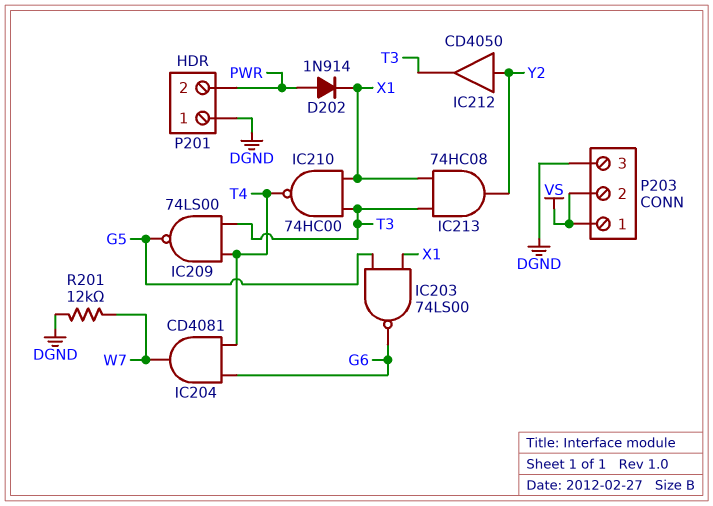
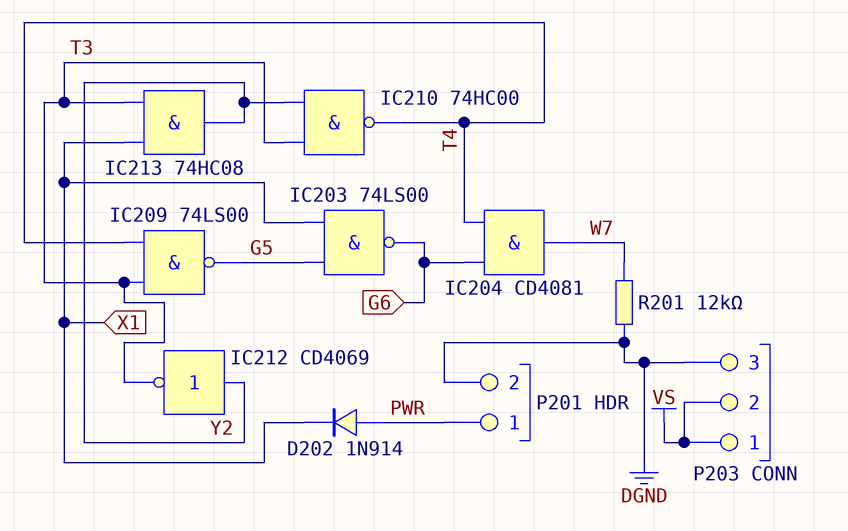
IC210: NAND 74HC00 (in T3, in X1, out T4) -> NAND 74HC00 (in T3, in Y2, out T4)
IC212: buffer CD4050 (in Y2, out T3) -> NOT CD4069 (in Y2, out T3)
P201 pin 1: DGND -> PWR
P201 pin 2: PWR -> DGND

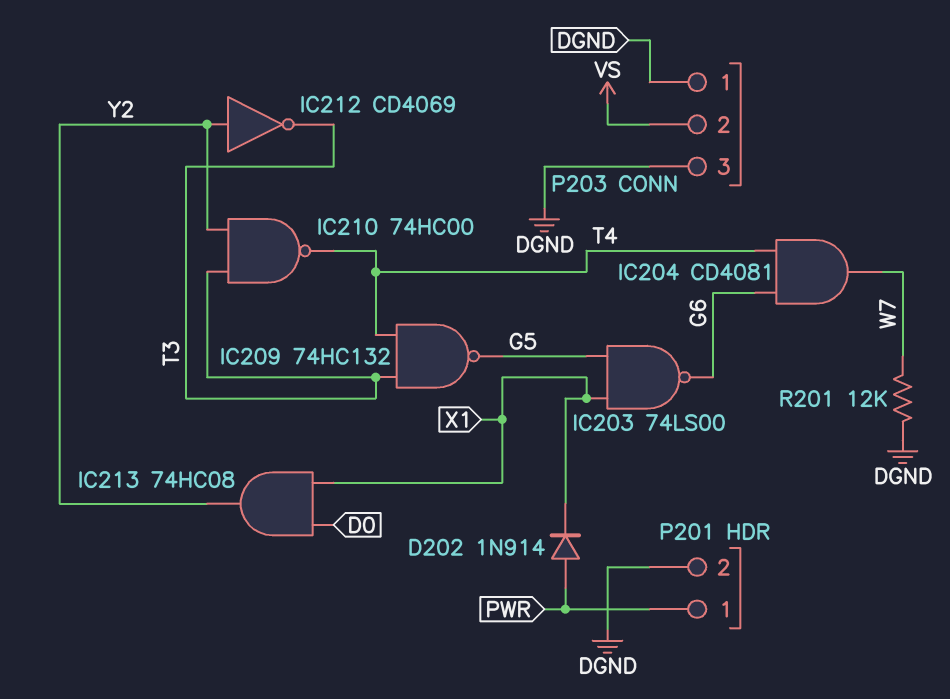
IC209: NAND 74LS00 (in T3, in T4, out G5) -> NAND 74HC132 (in T3, in T4, out G5)
IC213: AND 74HC08 (in T3, in X1, out Y2) -> AND 74HC08 (in D0, in X1, out Y2)
P203 pin 1: VS -> DGND

